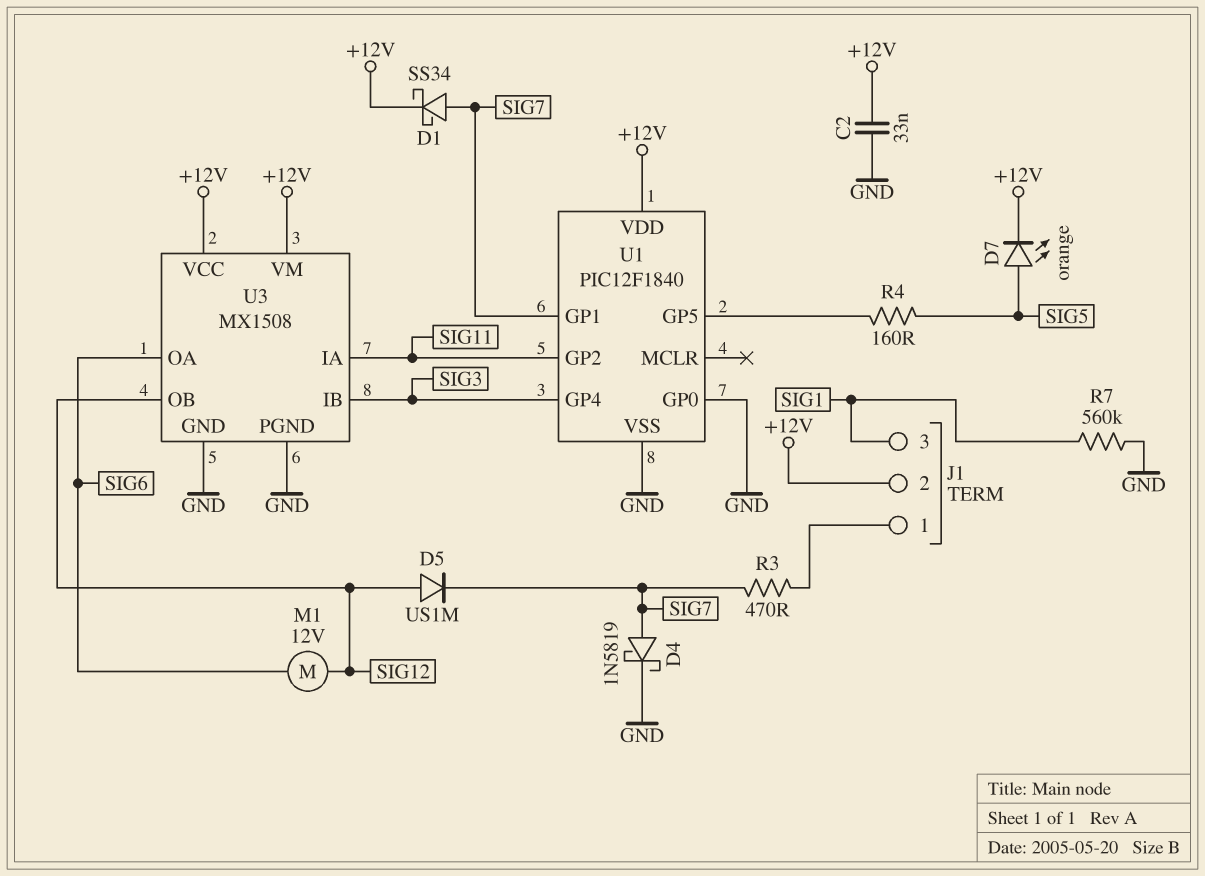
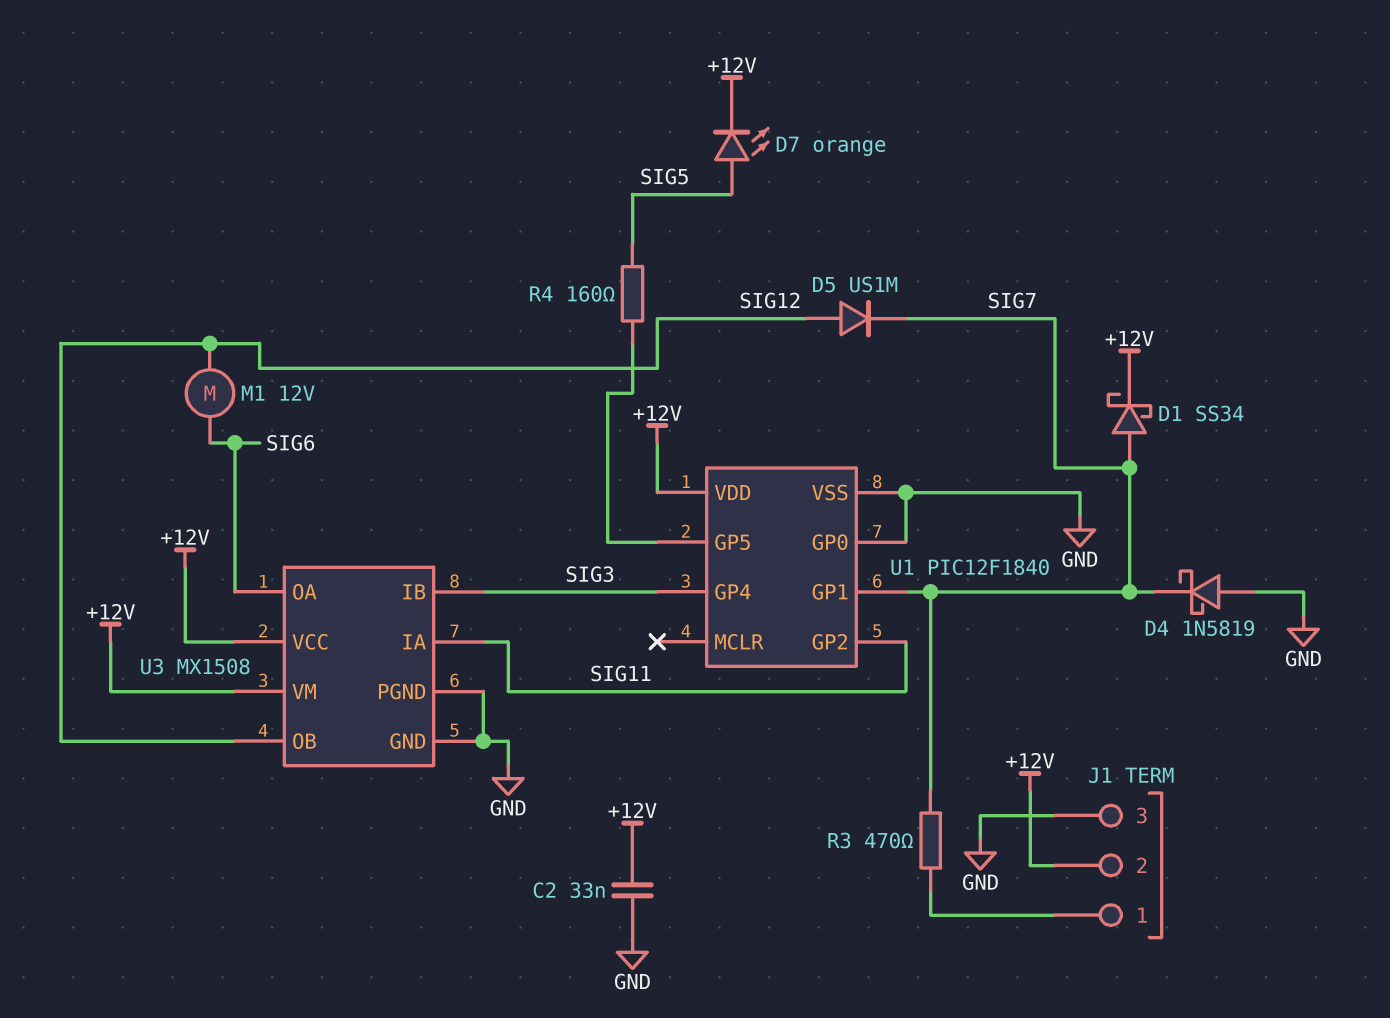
D4: schottky 1N5819 (A SIG7, K GND) -> schottky 1N5819 (A GND, K SIG7)
J1 pin 3: SIG1 -> GND
R7: 560k (GND, SIG1) -> none

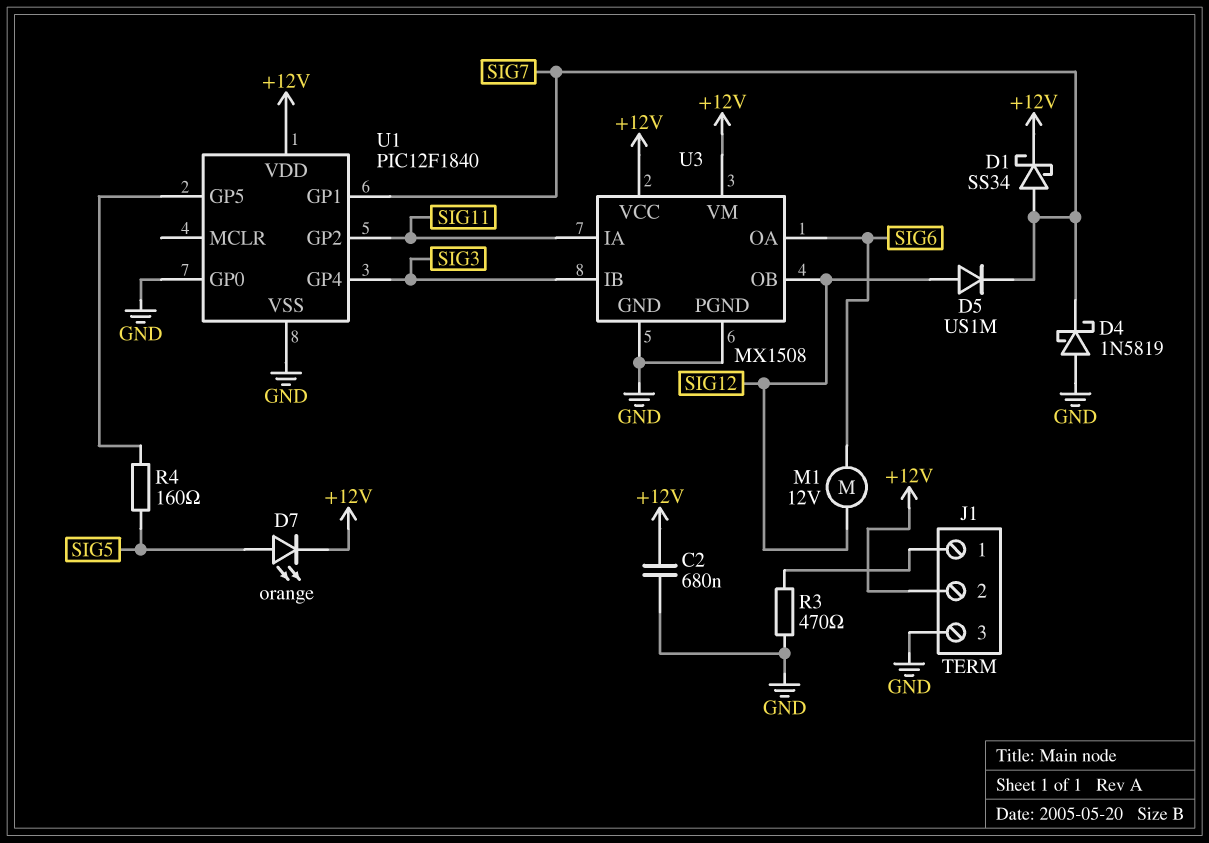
C2: 33nF (+12V, GND) -> 680nF (+12V, GND)
R3: 470 (J1/1, SIG7) -> 470 (GND, J1/1)

